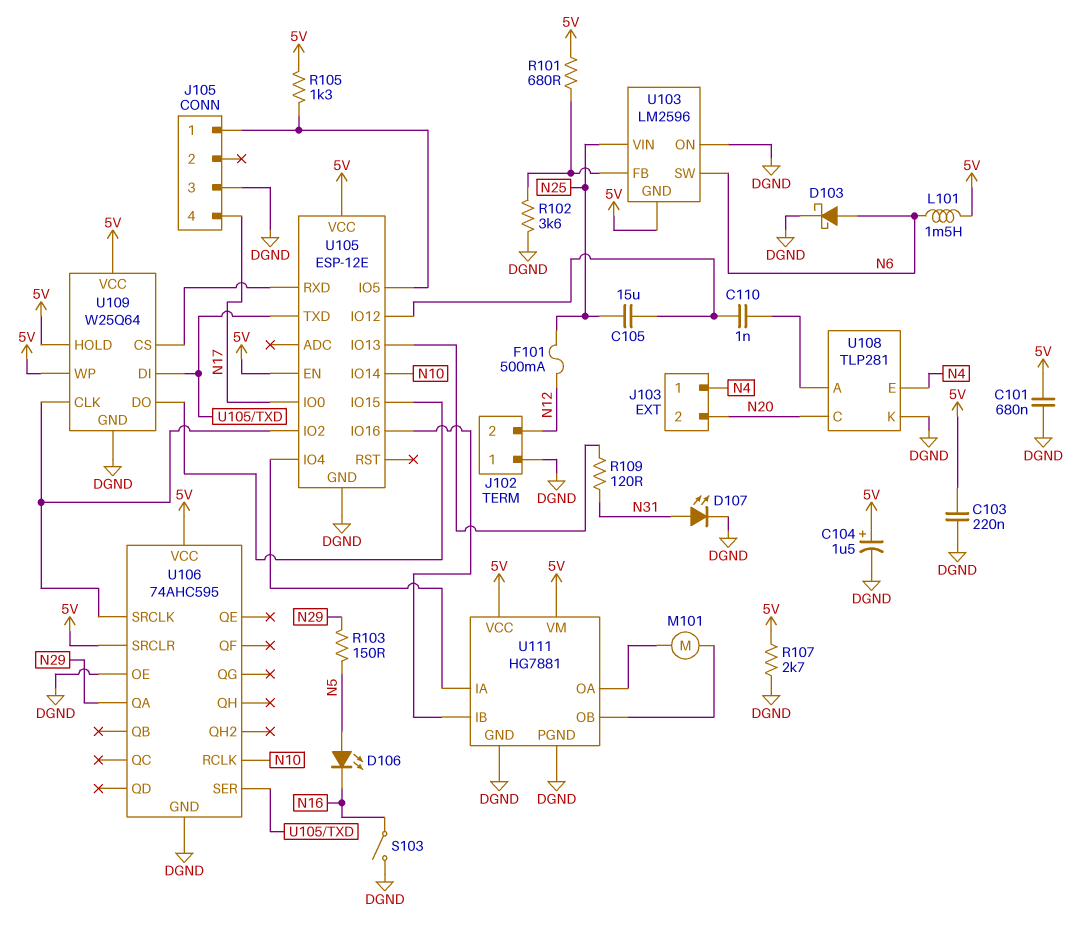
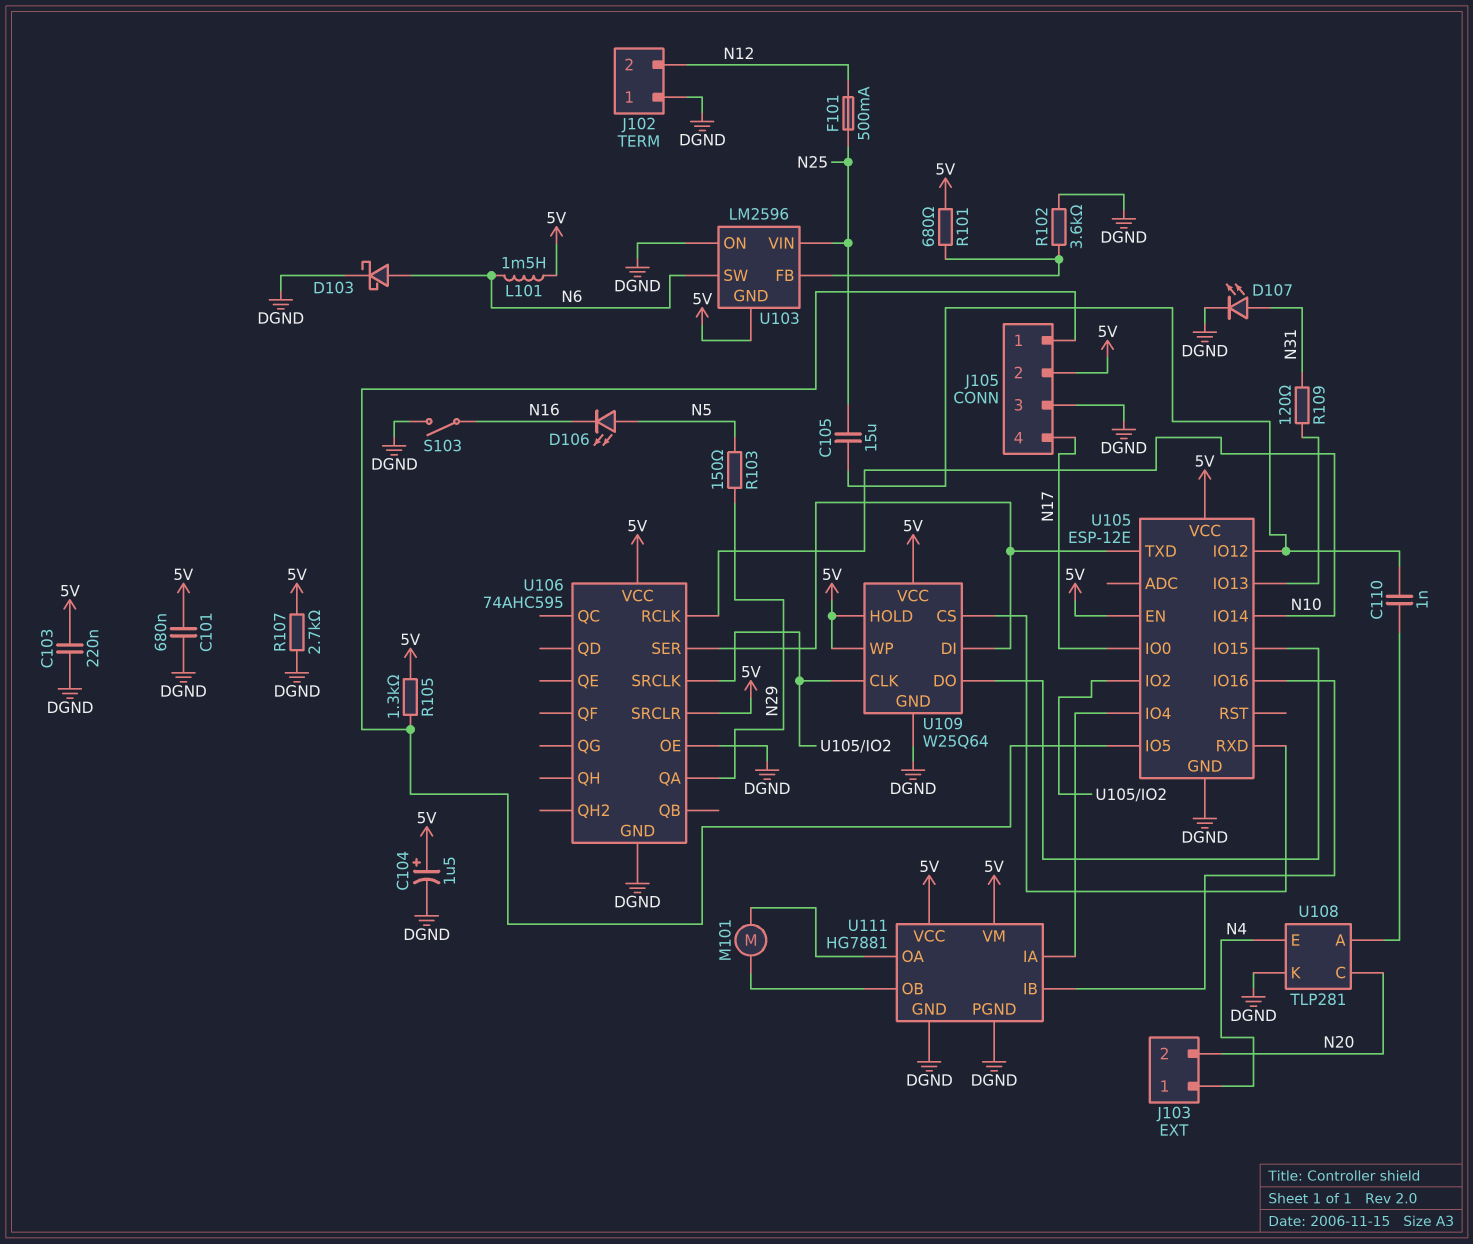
J105 pin 2: none -> 5V

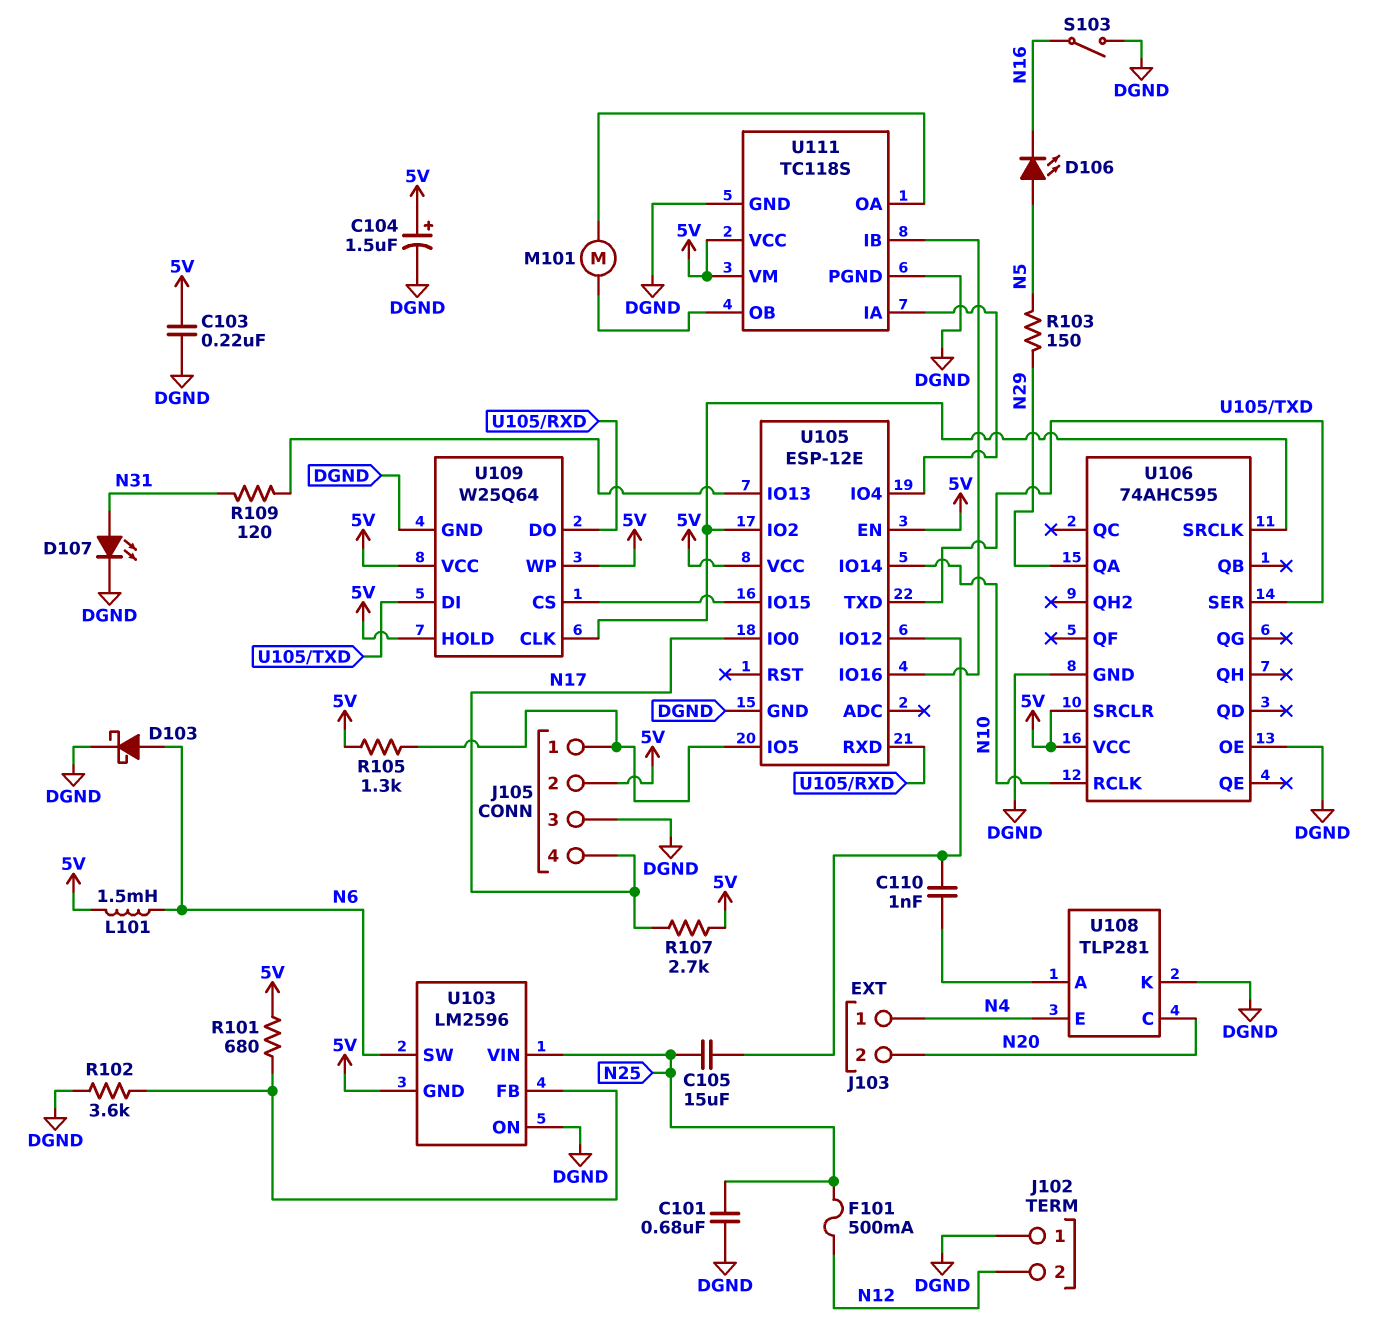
C101: 680nF (5V, DGND) -> 680nF (DGND, N25)
R107: 2.7k (5V, DGND) -> 2.7k (5V, N17)
U109 pin CS: U105/RXD -> U105/IO15
U109 pin DO: U105/IO15 -> U105/RXD
U111: HG7881 -> TC118S

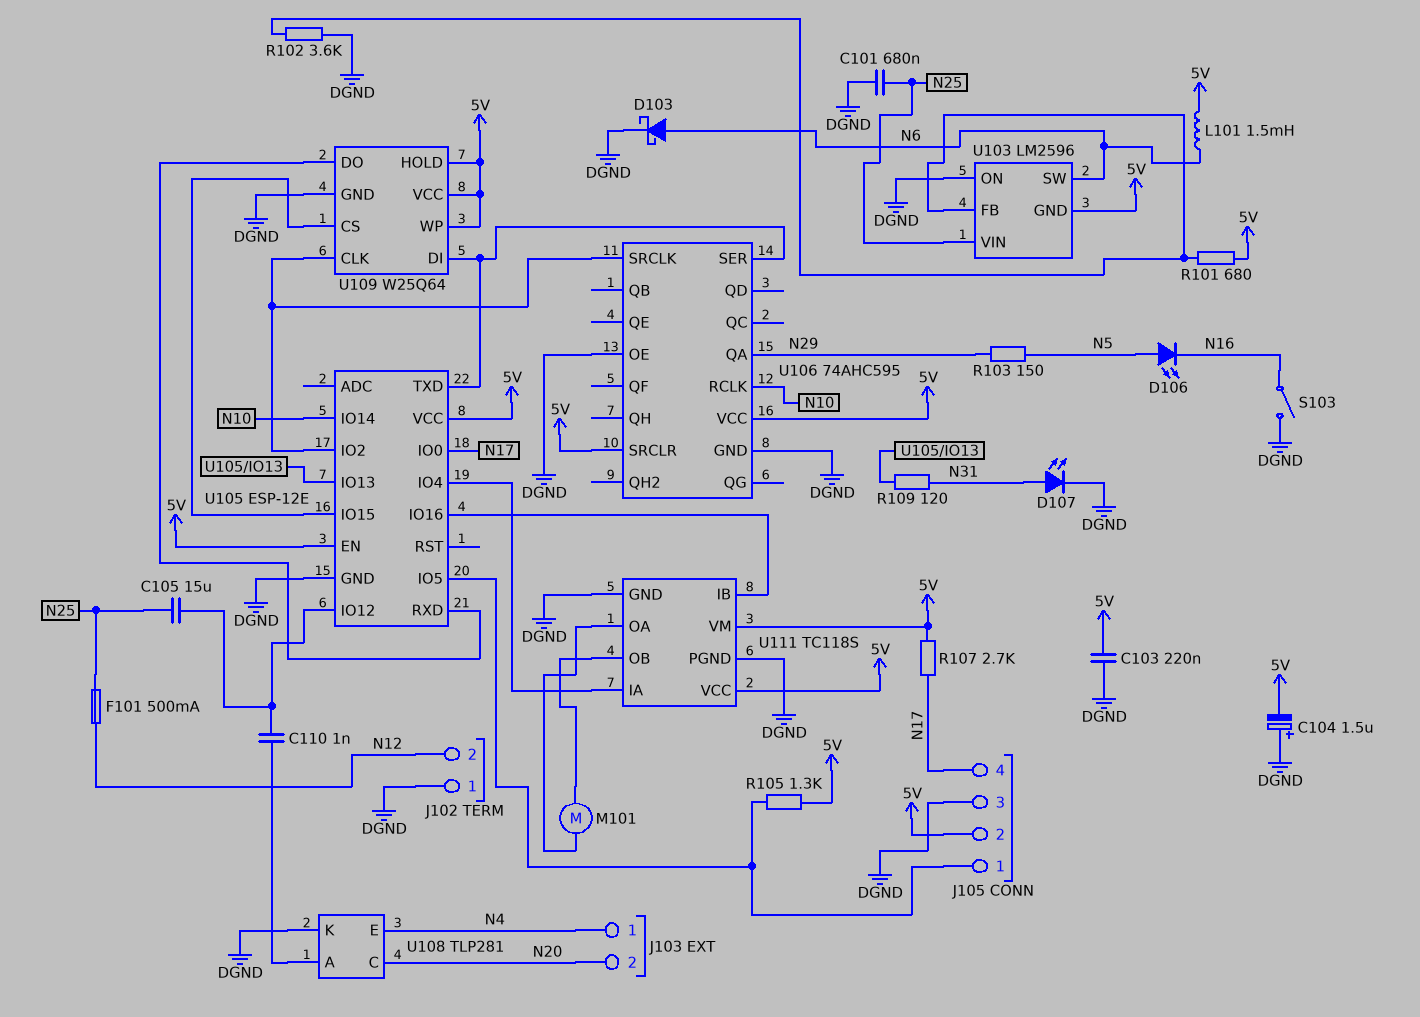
C104: 1.5uF (plus 5V, minus DGND) -> 1.5uF (plus DGND, minus 5V)

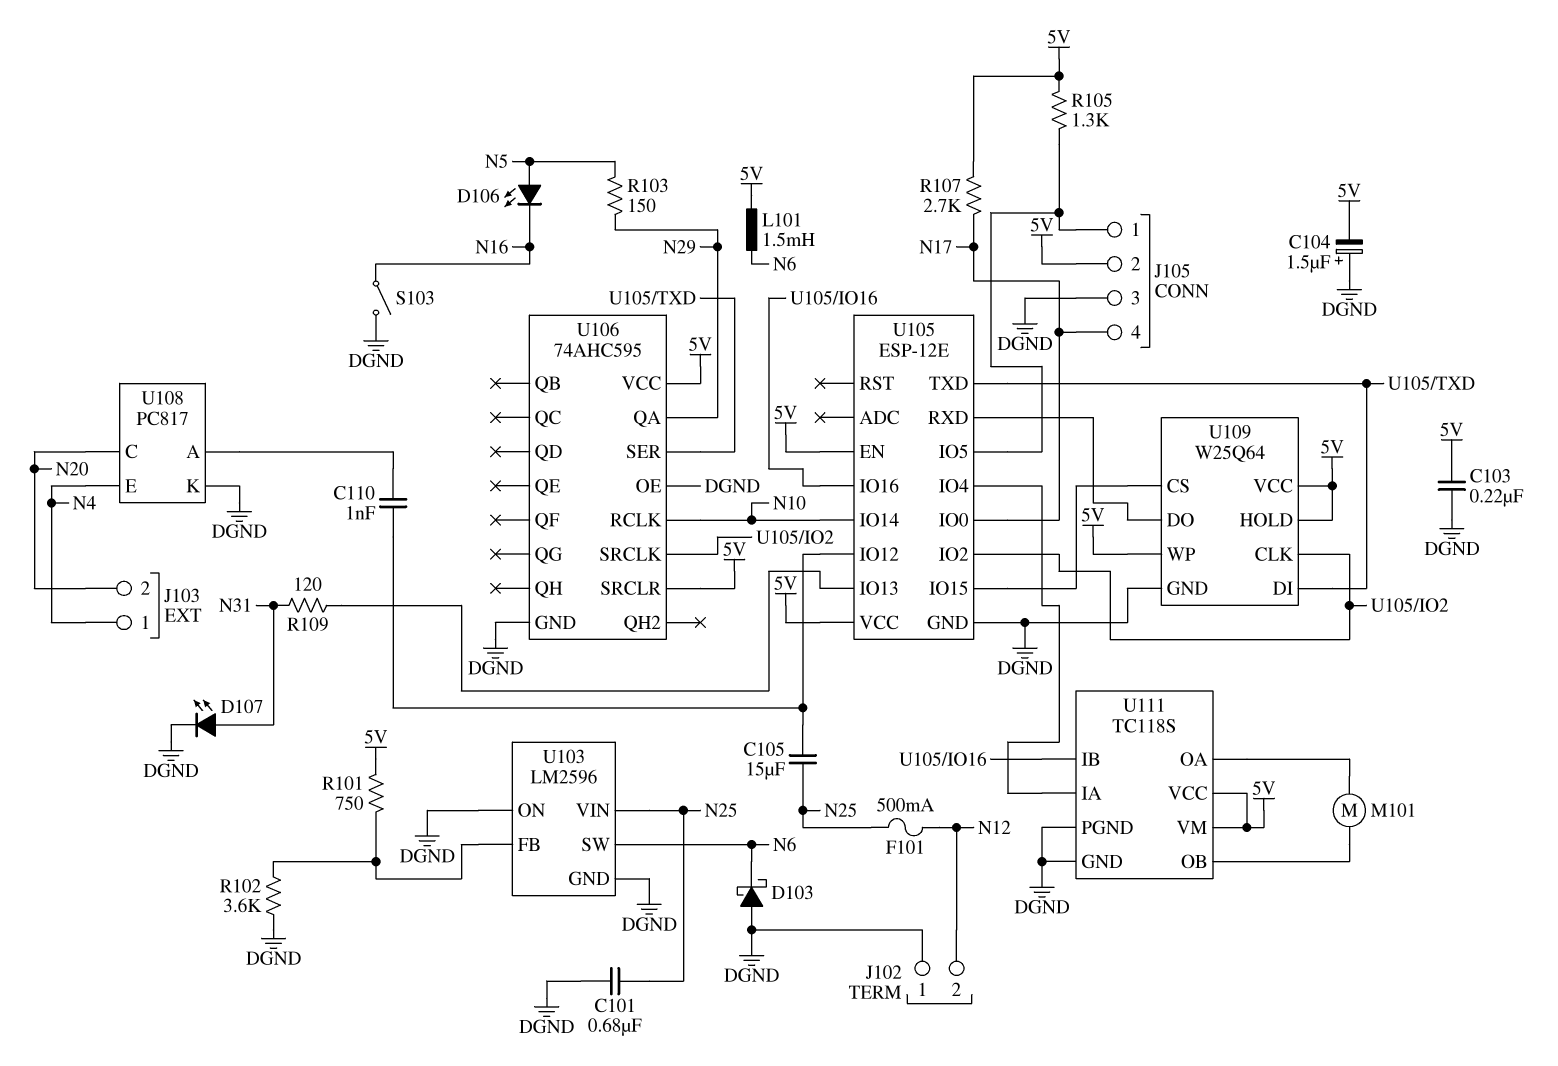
D103: schottky (A N6, K DGND) -> schottky (A DGND, K N6)
R101: 680 (5V, U103/FB) -> 750 (5V, U103/FB)
U103 pin GND: 5V -> DGND
U108: TLP281 -> PC817

